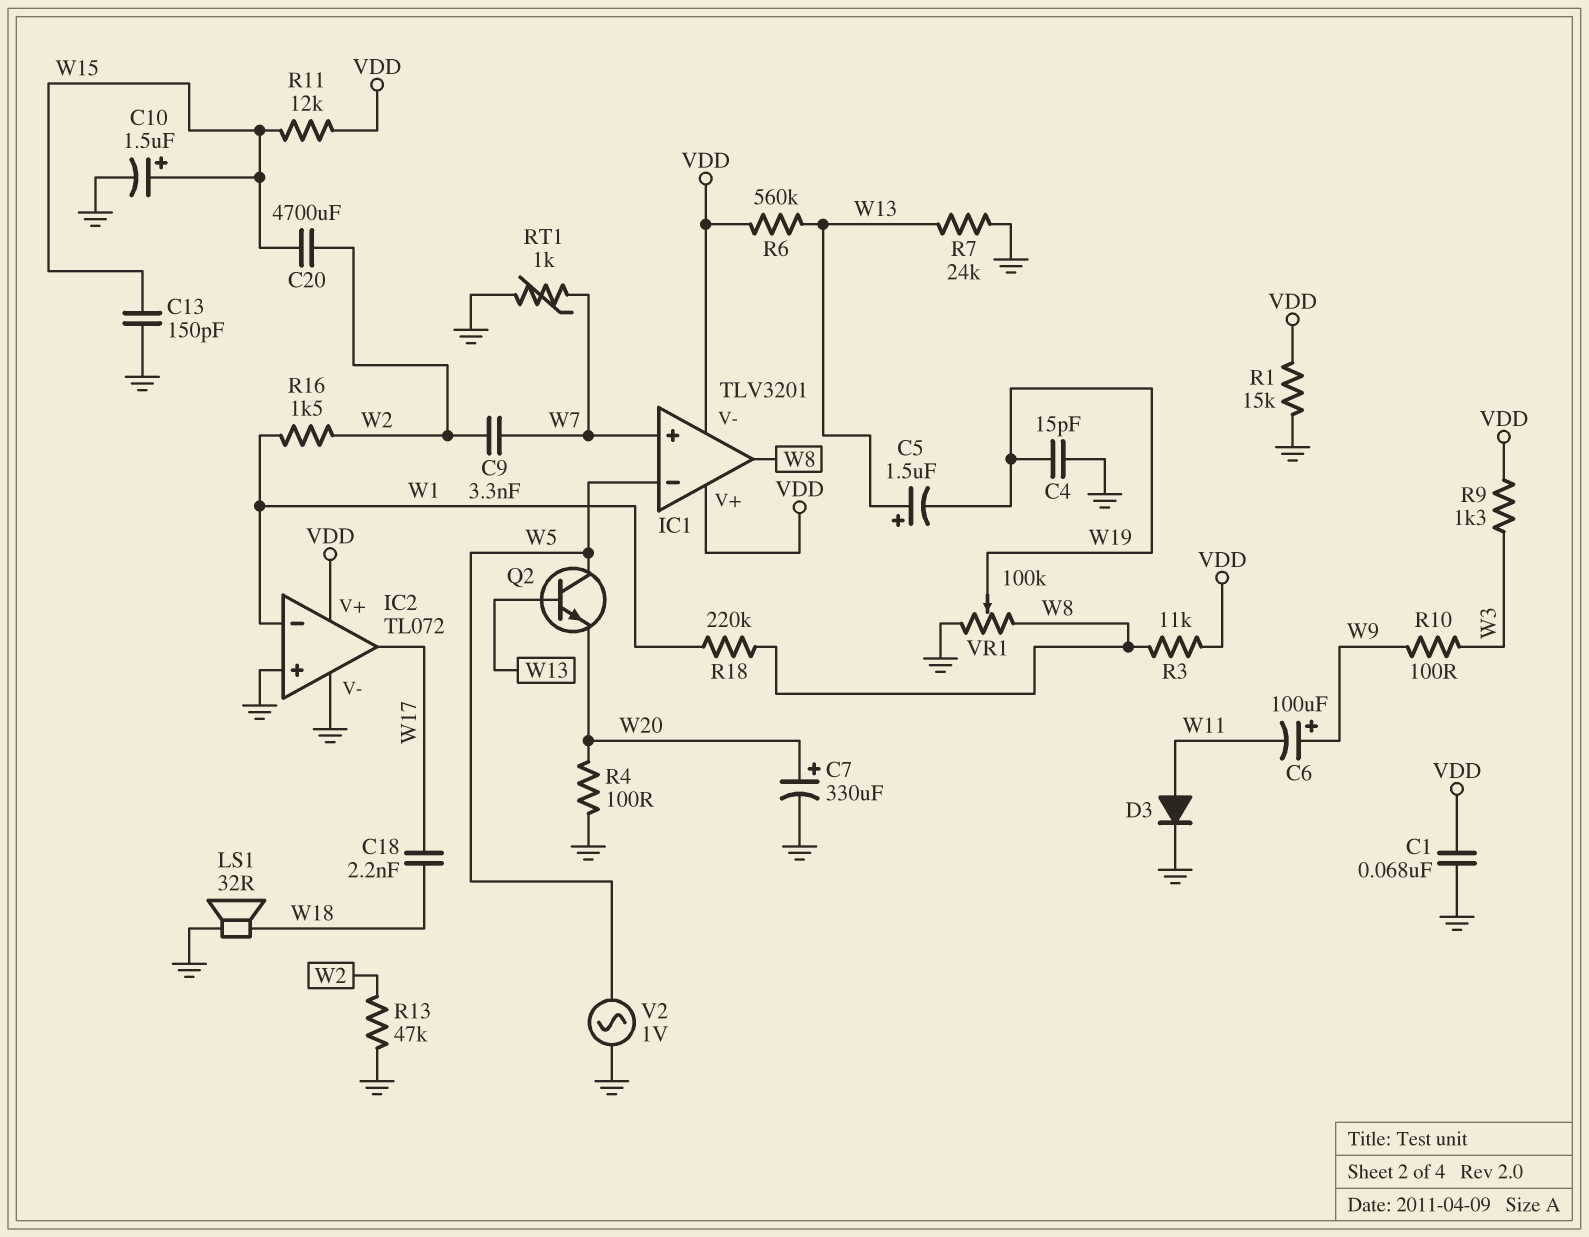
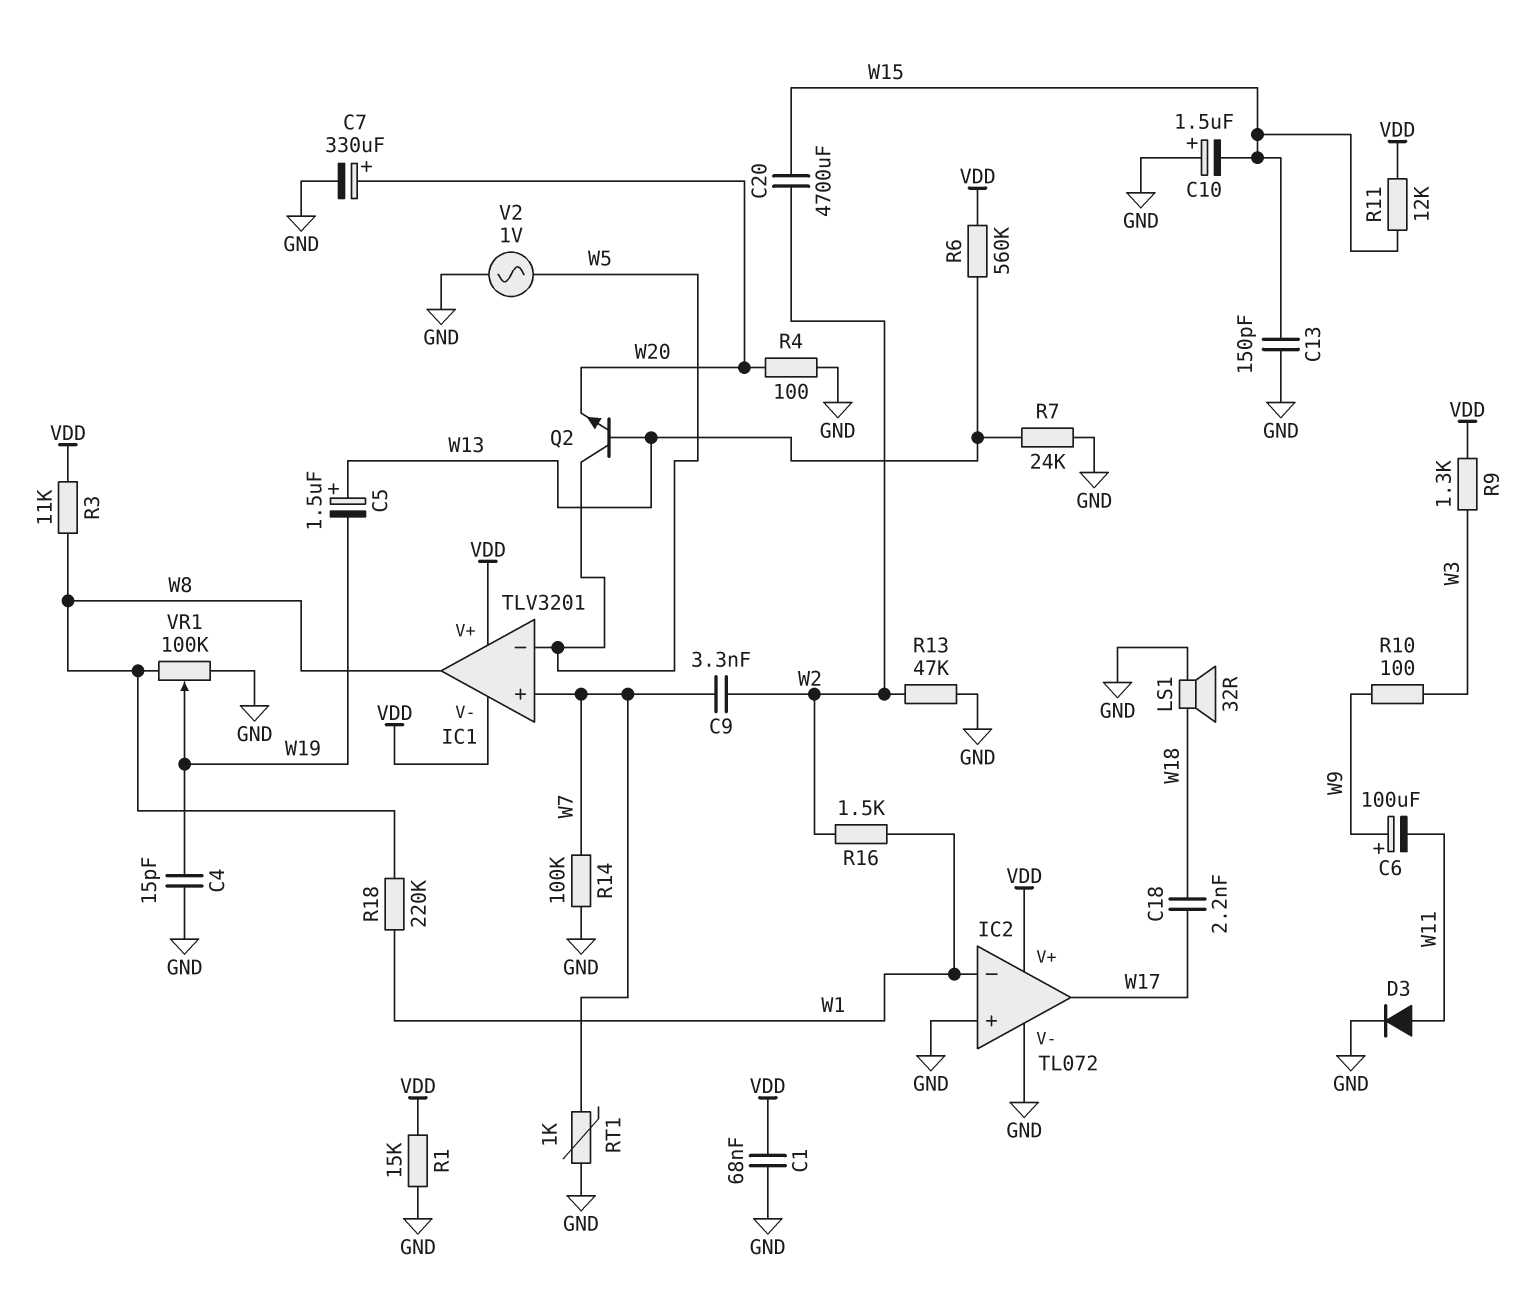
C10: 1.5uF (plus W15, minus GND) -> 1.5uF (plus GND, minus W15)
R14: none -> 100k (GND, W7)

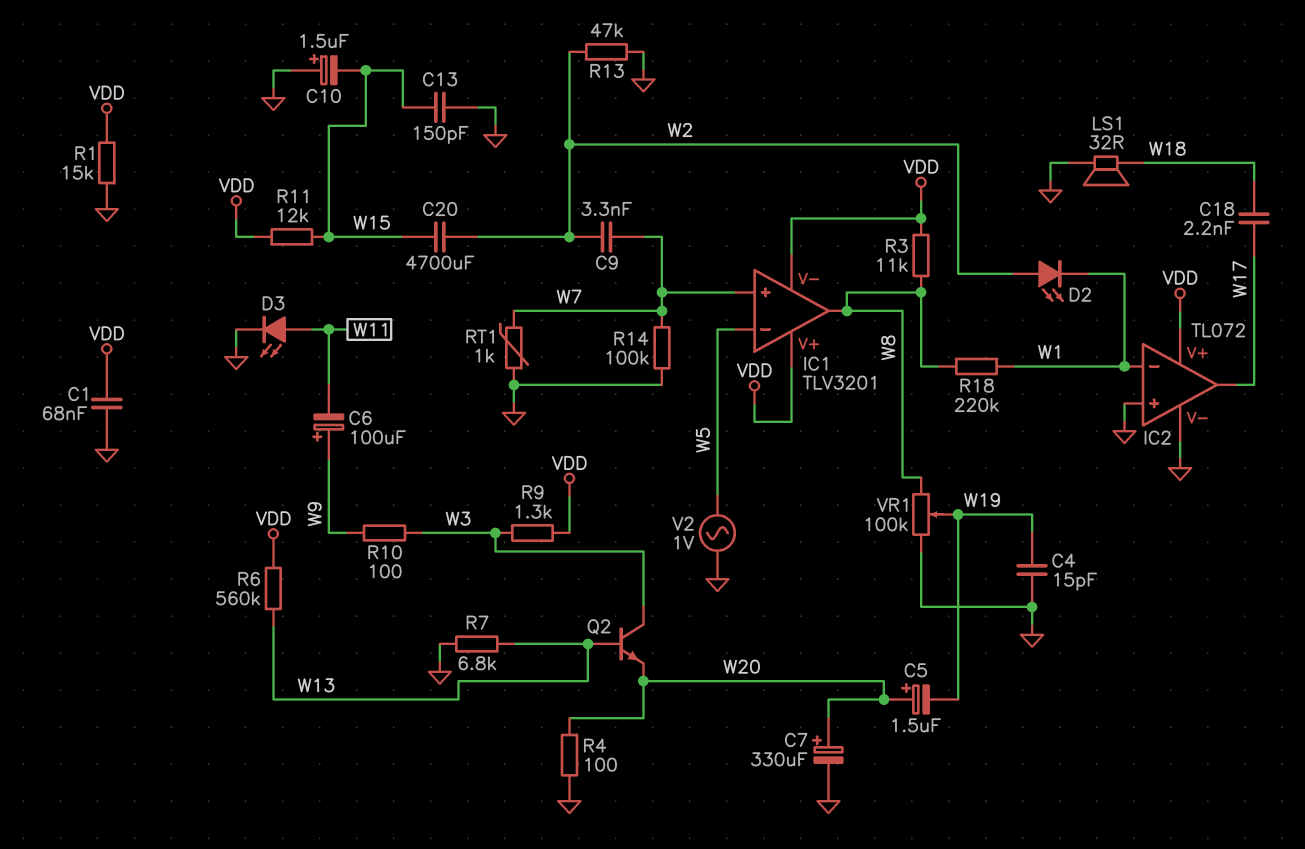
C5: 1.5uF (plus W13, minus W19) -> 1.5uF (plus W20, minus W19)
D2: none -> LED (A W2, K W1)
D3: diode (A W11, K GND) -> LED (A W11, K GND)
Q2: NPN (B W13, C W5, E W20) -> NPN (B W13, C W3, E W20)
R7: 24k (GND, W13) -> 6.8k (GND, W13)
R16: 1.5k (W1, W2) -> none

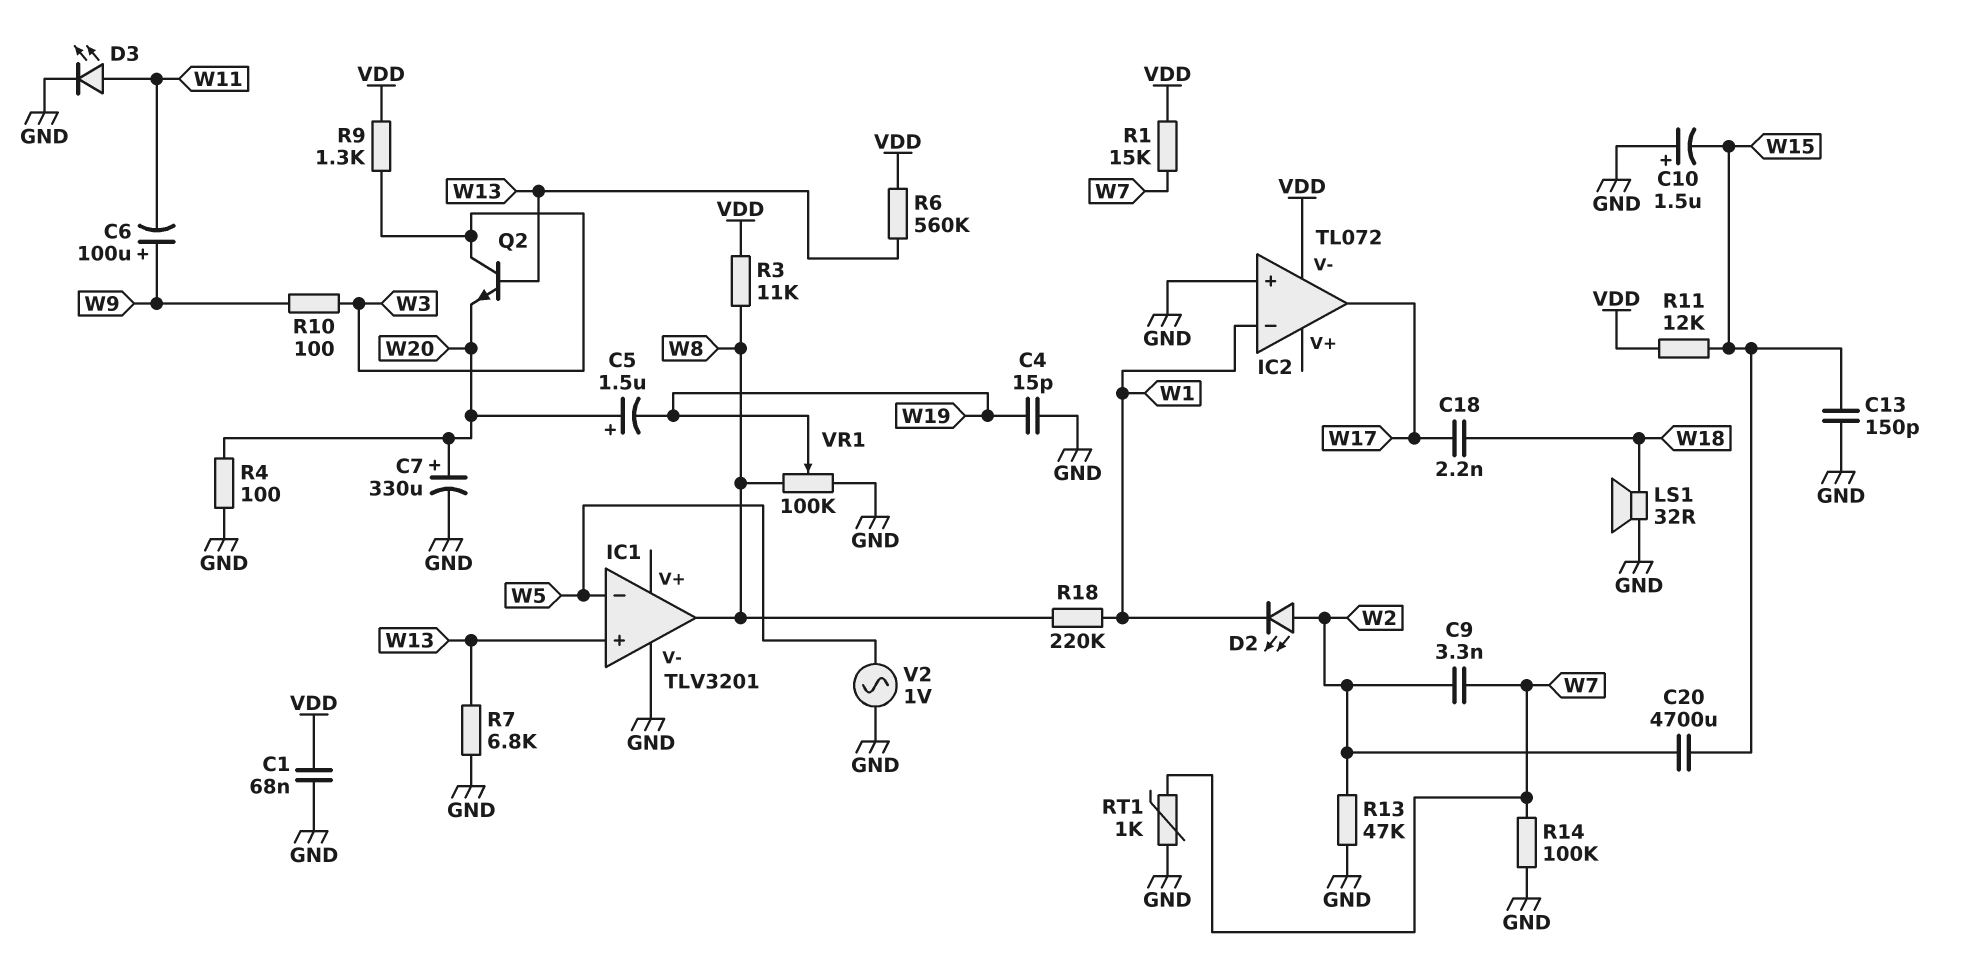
IC1 pin V+: VDD -> none
IC1 pin V-: VDD -> GND
IC1 pin in+: W7 -> W13
IC2 pin V+: VDD -> none
IC2 pin V-: GND -> VDD
R1: 15k (GND, VDD) -> 15k (VDD, W7)

